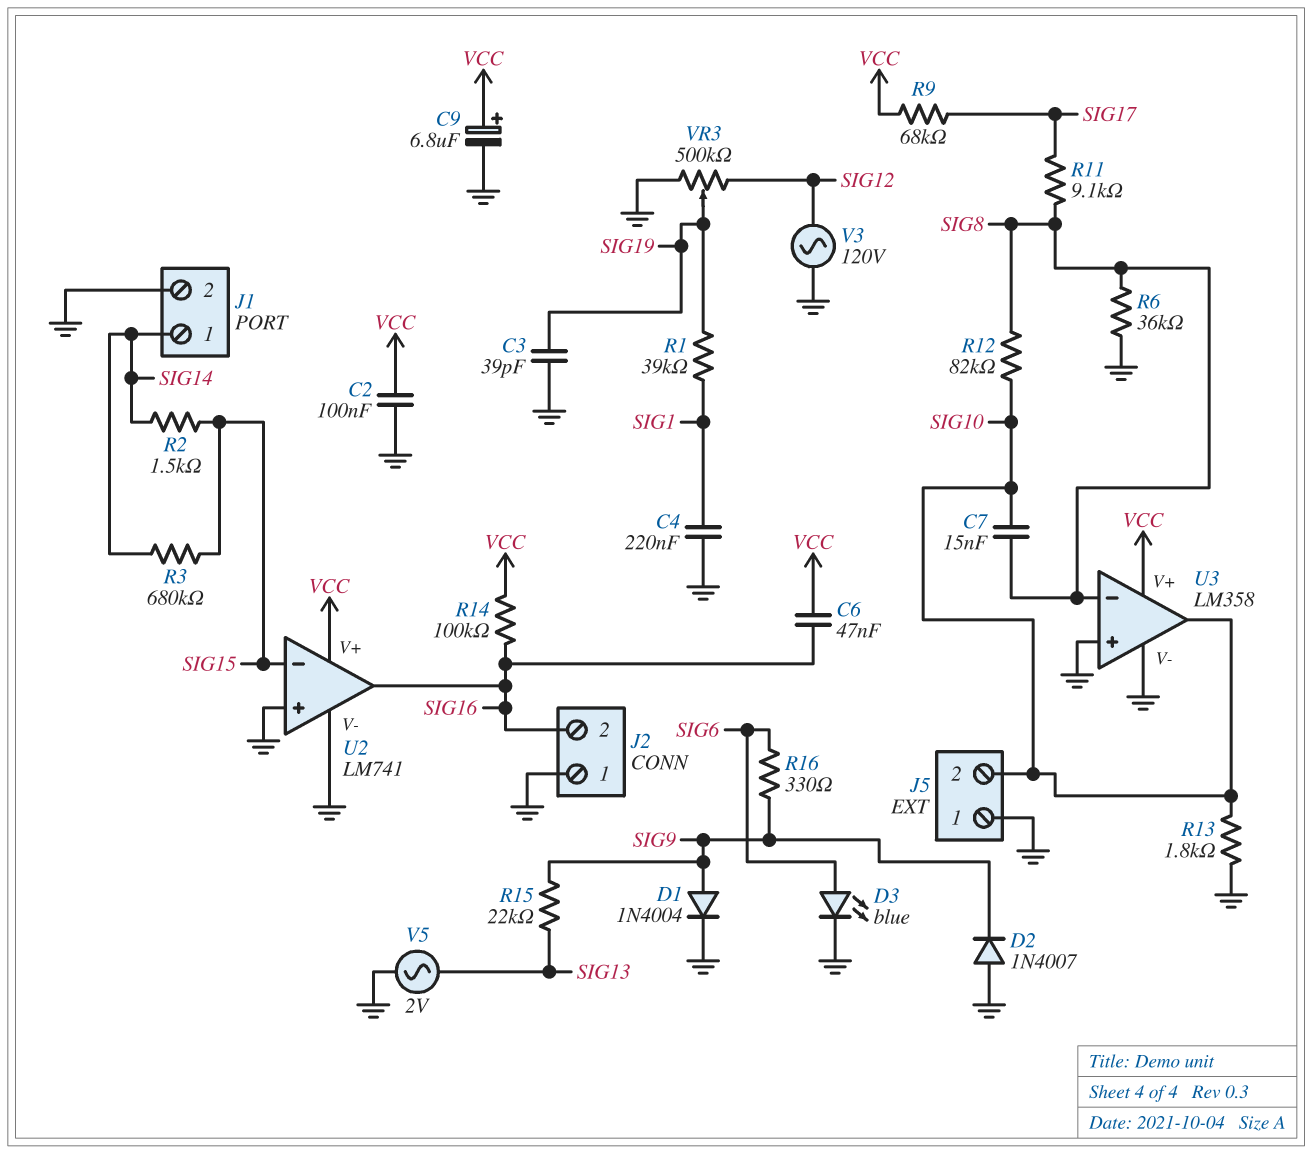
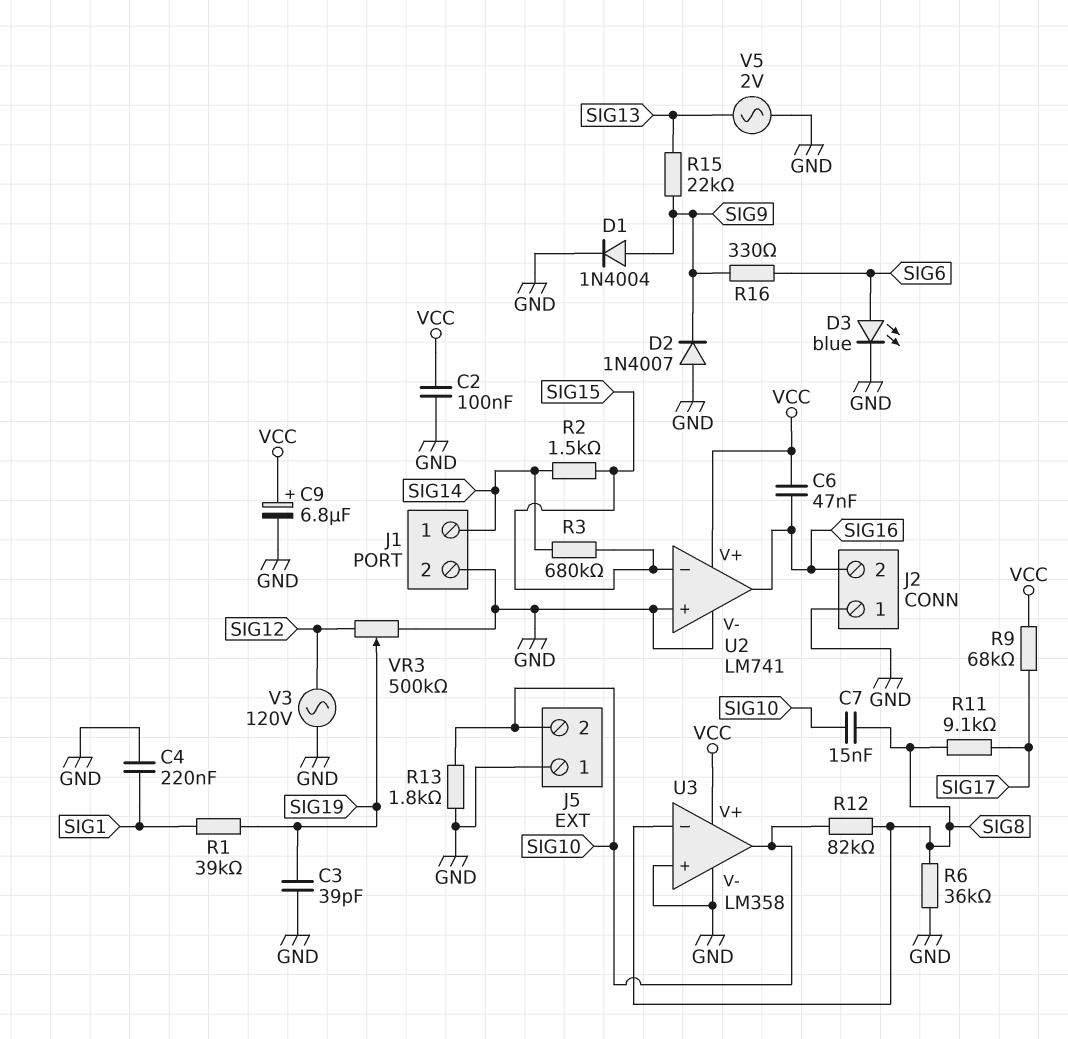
R14: 100k (SIG16, VCC) -> none

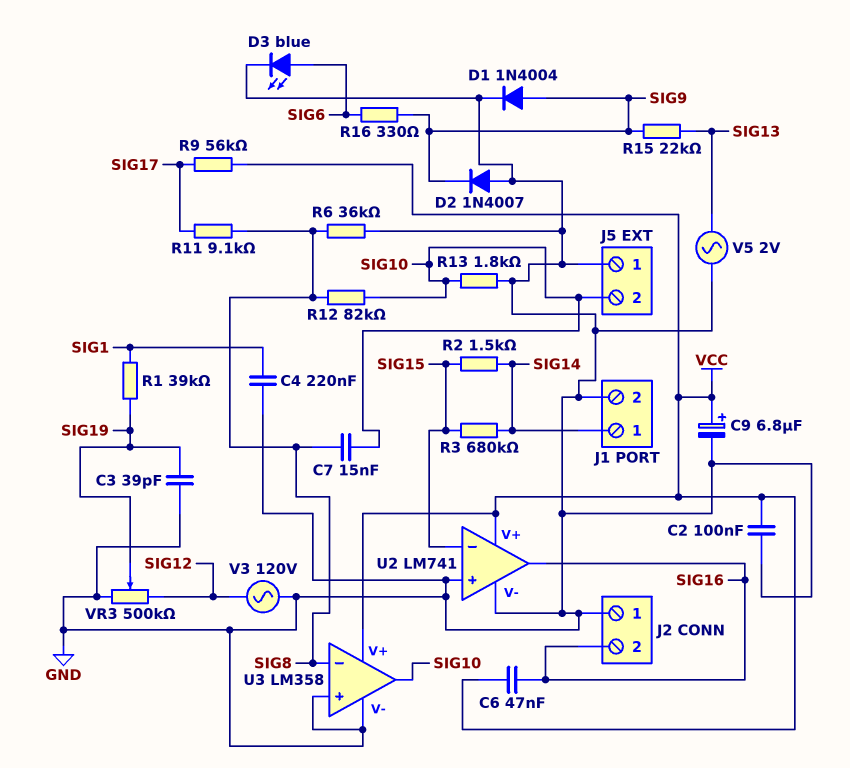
R9: 68k (SIG17, VCC) -> 56k (SIG17, VCC)

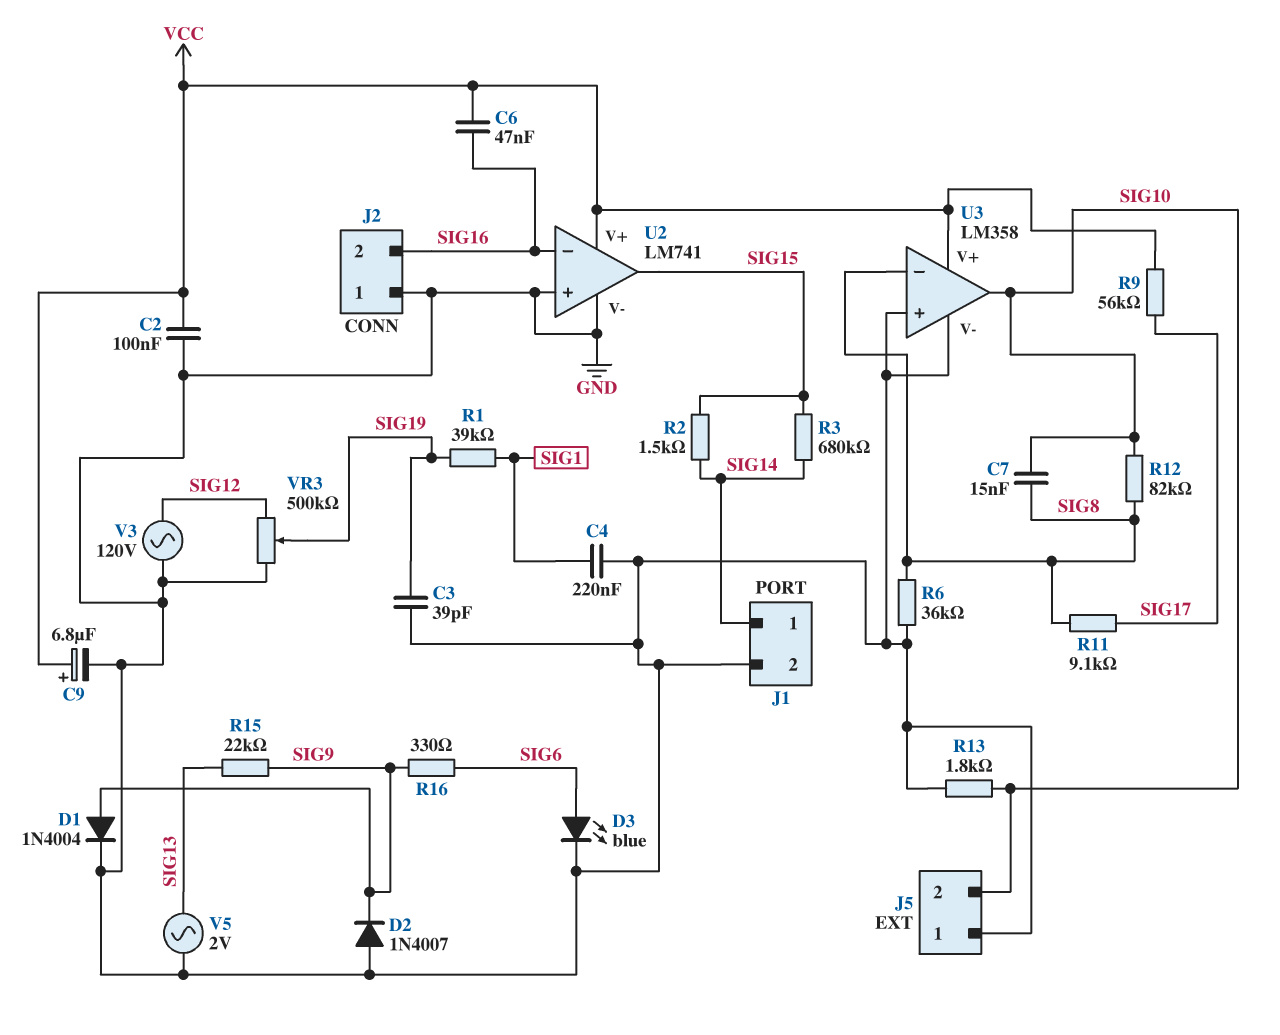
U2 pin in-: SIG15 -> SIG16
U2 pin out: SIG16 -> SIG15

